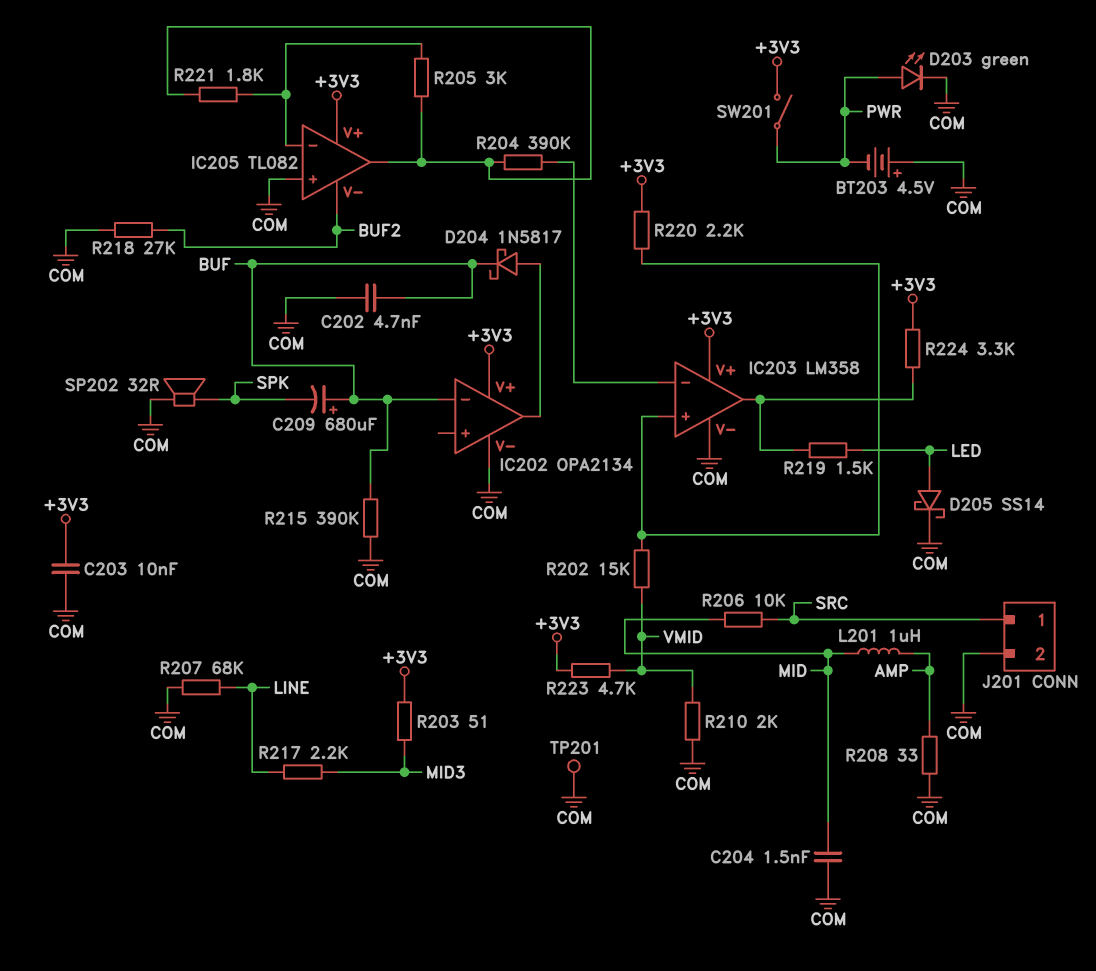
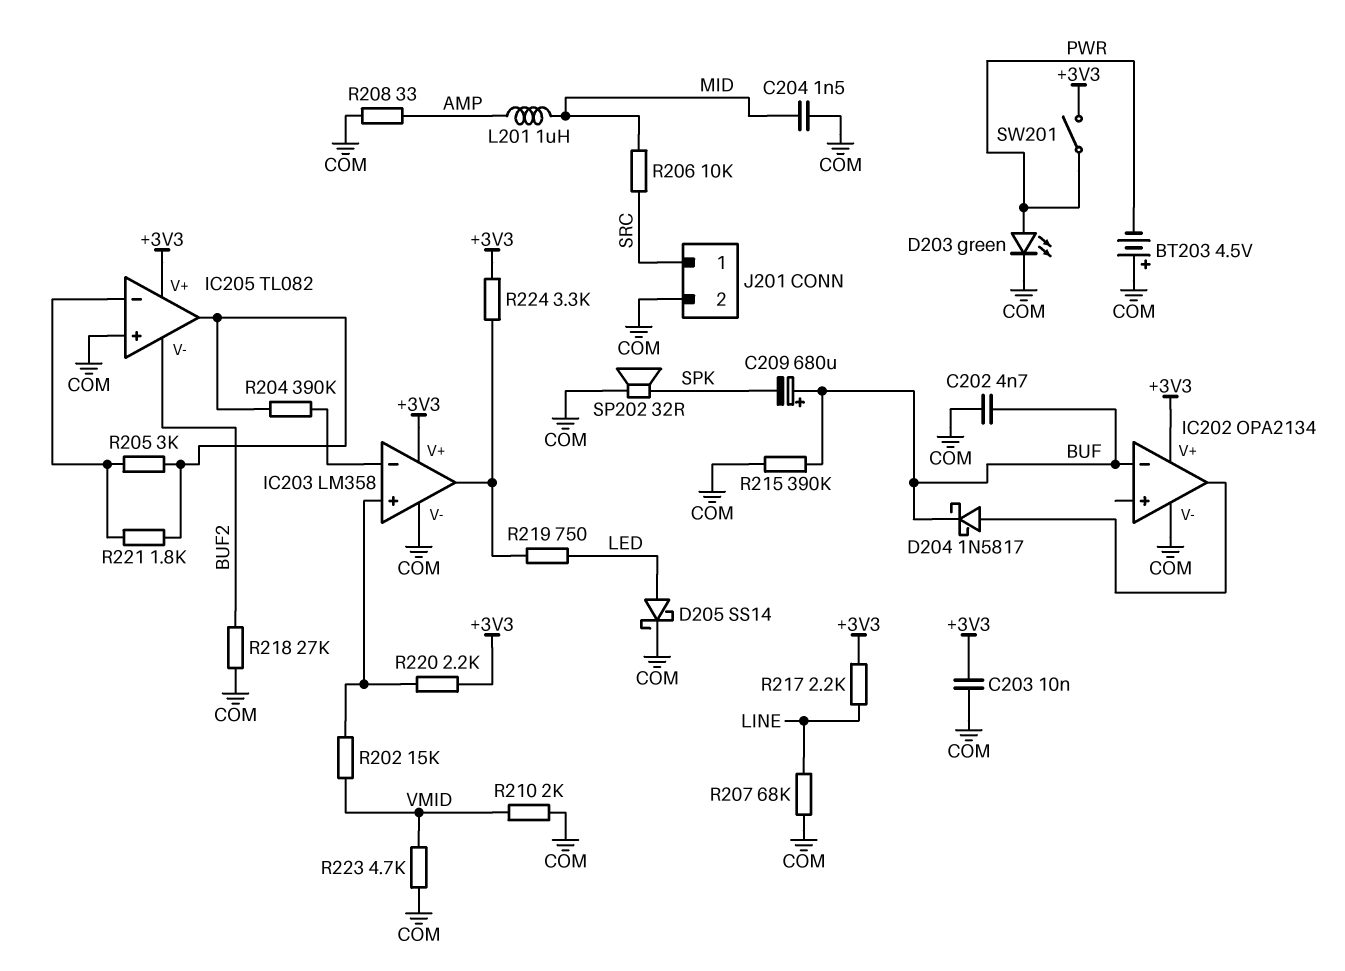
R203: 51 (+3V3, MID3) -> none
R217: 2.2k (LINE, MID3) -> 2.2k (+3V3, LINE)
R219: 1.5k (IC203/out, LED) -> 750 (IC203/out, LED)
R223: 4.7k (+3V3, VMID) -> 4.7k (COM, VMID)
TP201: test point (COM) -> none

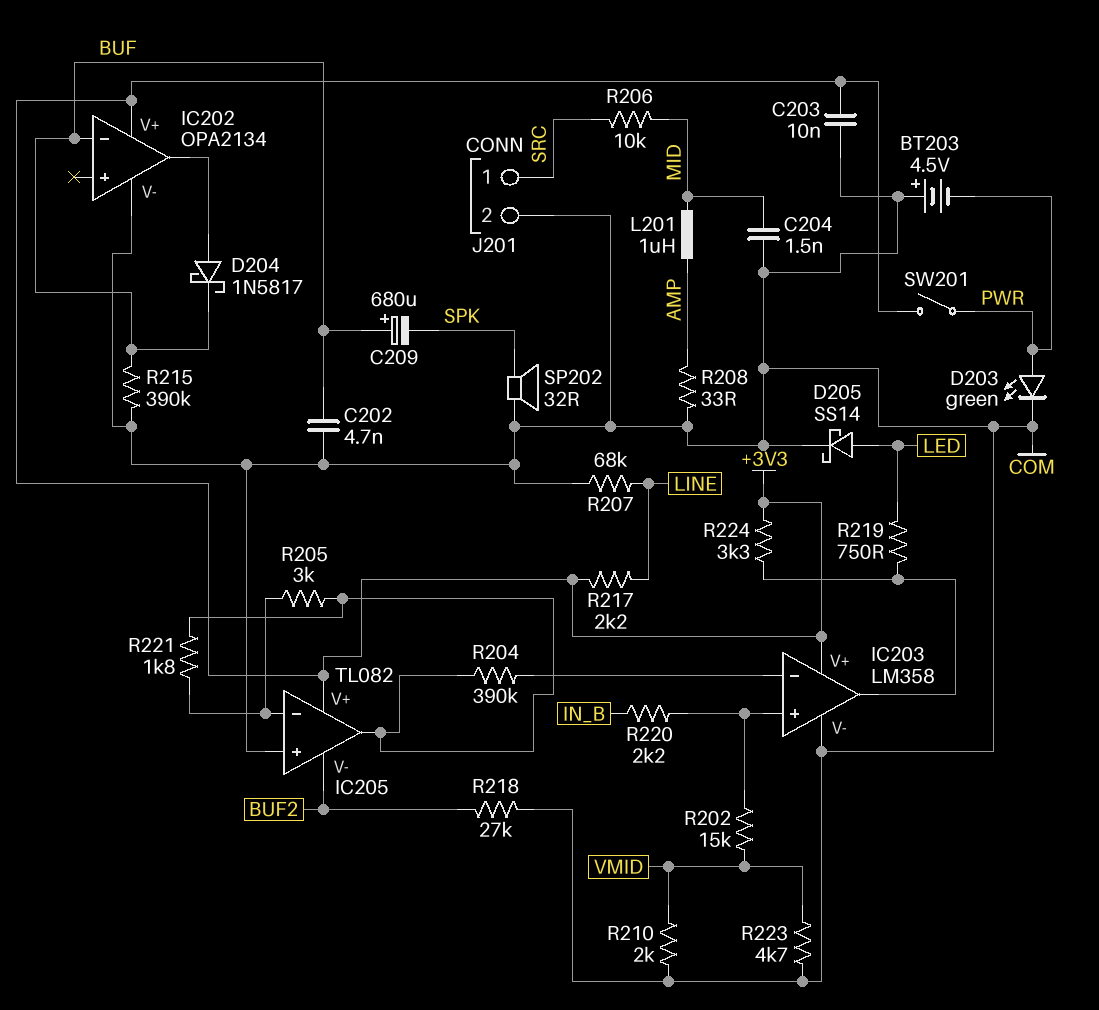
R220: 2.2k (+3V3, IC203/in+) -> 2.2k (IC203/in+, IN_B)

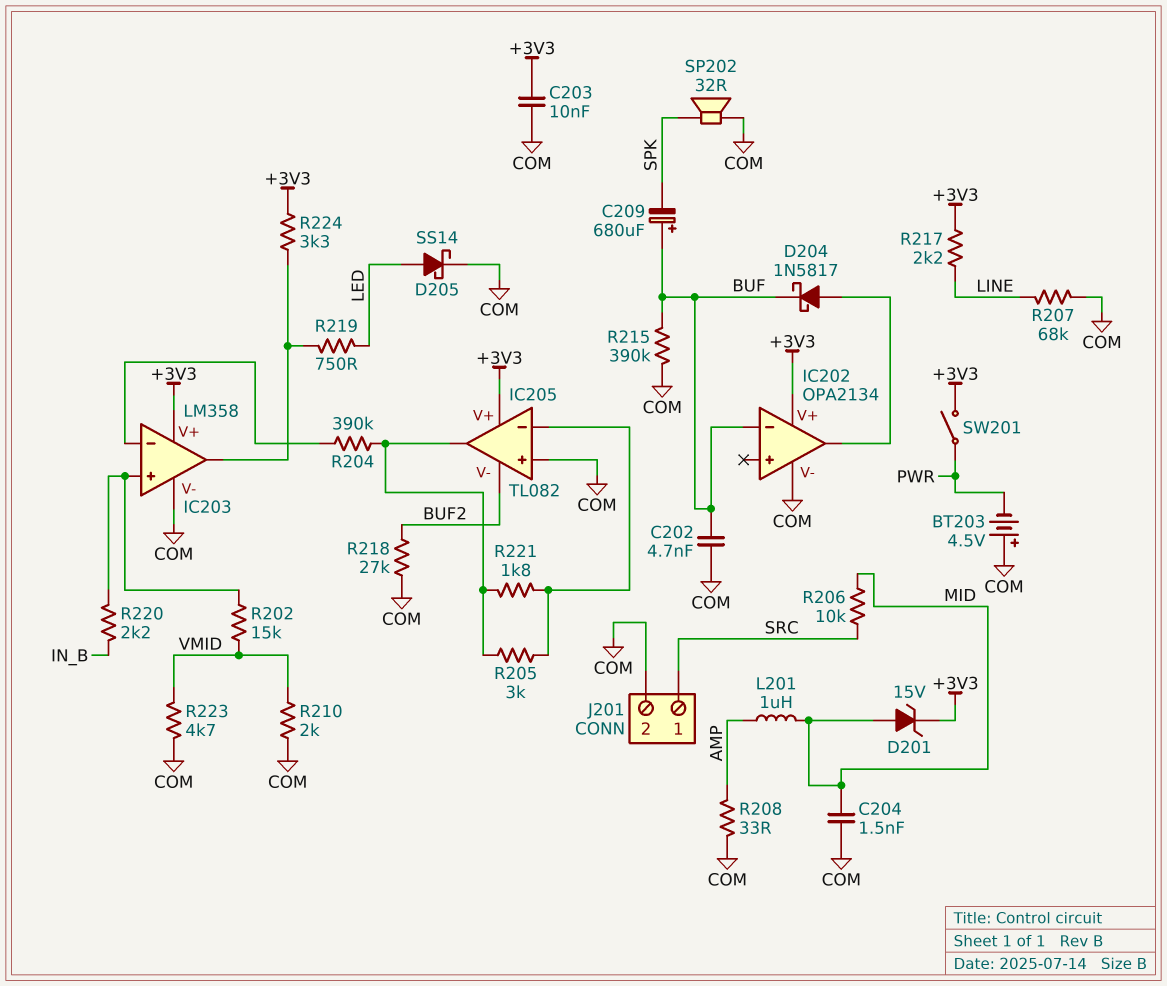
D201: none -> zener 15V (A MID, K +3V3)
D203: LED green (A PWR, K COM) -> none

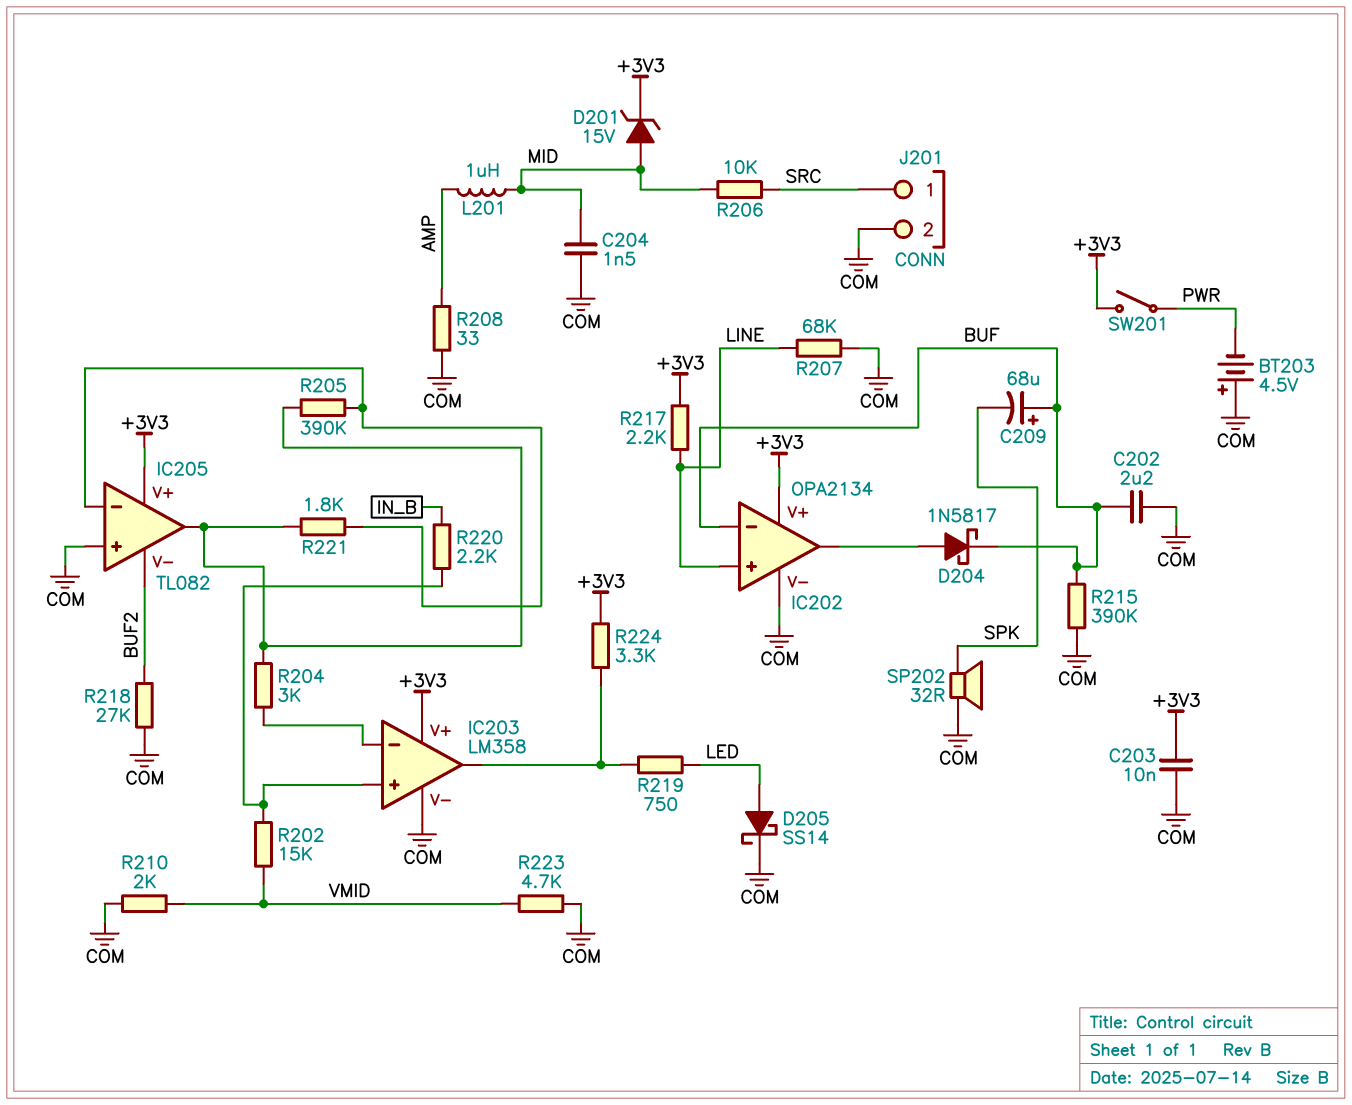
C202: 4.7nF (BUF, COM) -> 2.2uF (BUF, COM)
C209: 680uF (plus BUF, minus SPK) -> 68uF (plus BUF, minus SPK)
IC202 pin in+: none -> LINE
R204: 390k (IC203/in-, IC205/out) -> 3k (IC203/in-, IC205/out)
R205: 3k (IC205/in-, IC205/out) -> 390k (IC205/in-, IC205/out)

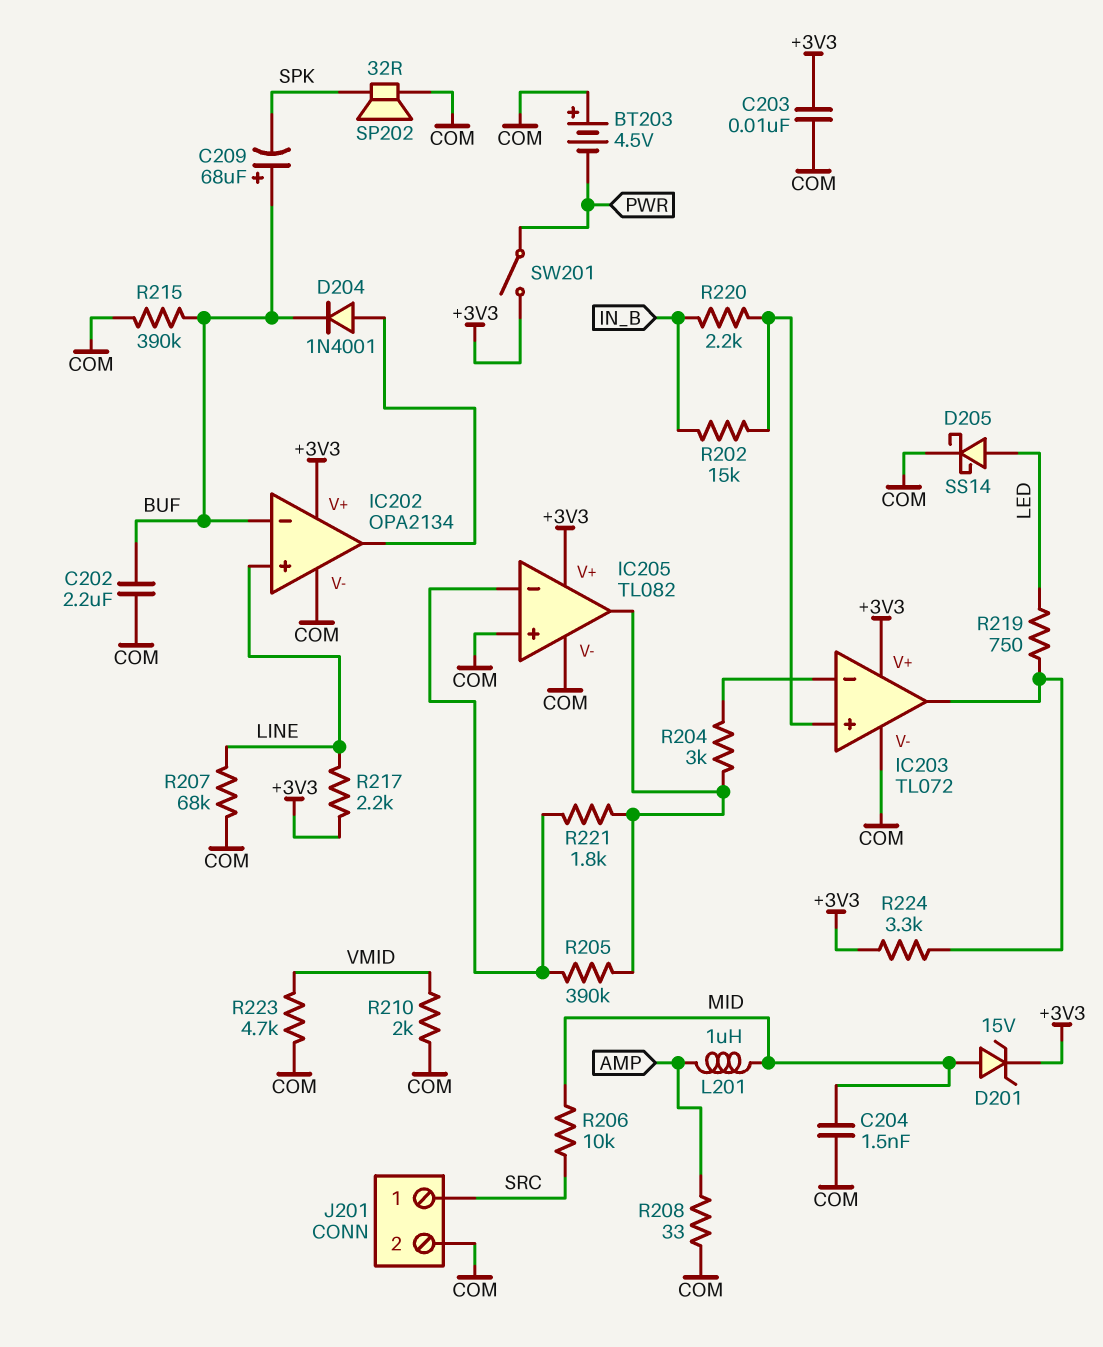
D204: schottky 1N5817 (A IC202/out, K BUF) -> diode 1N4001 (A IC202/out, K BUF)
IC203: LM358 -> TL072
IC205 pin V-: BUF2 -> COM
R202: 15k (IC203/in+, VMID) -> 15k (IC203/in+, IN_B)
R218: 27k (BUF2, COM) -> none

